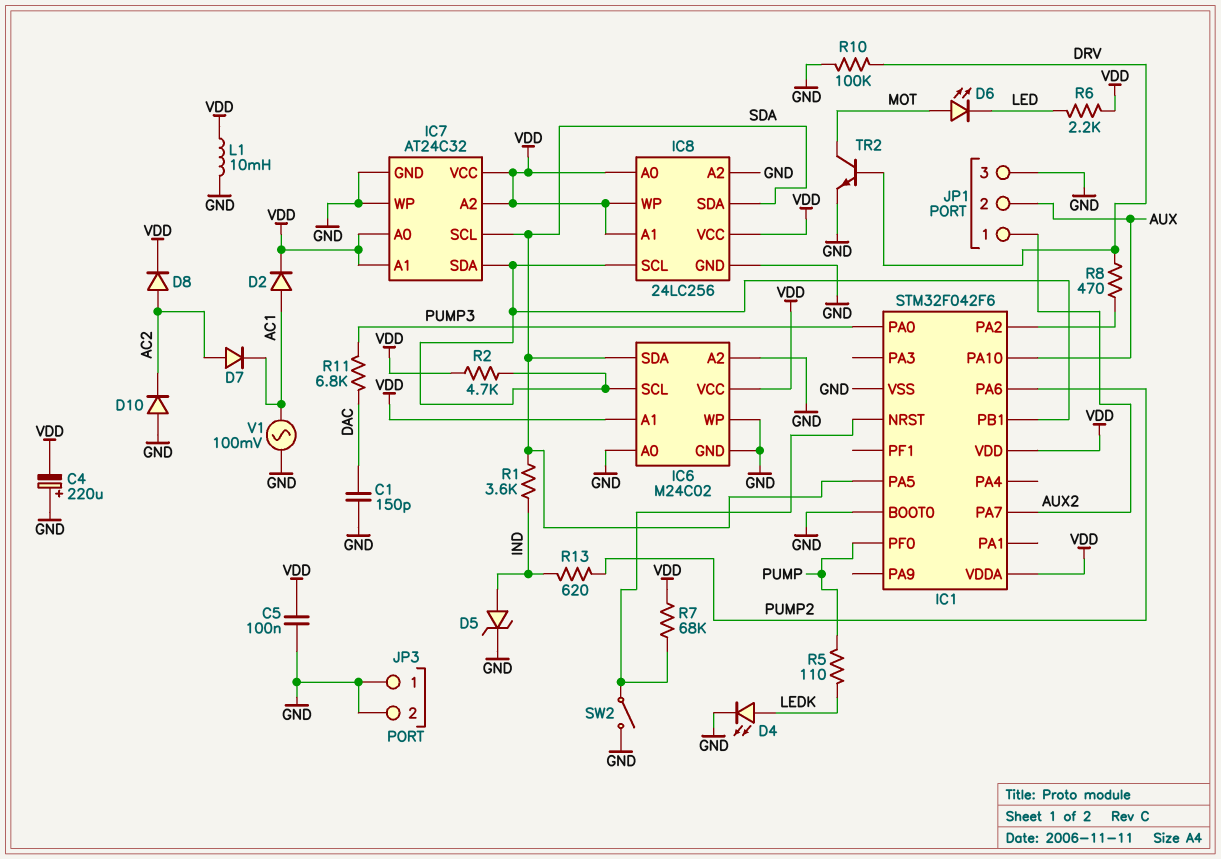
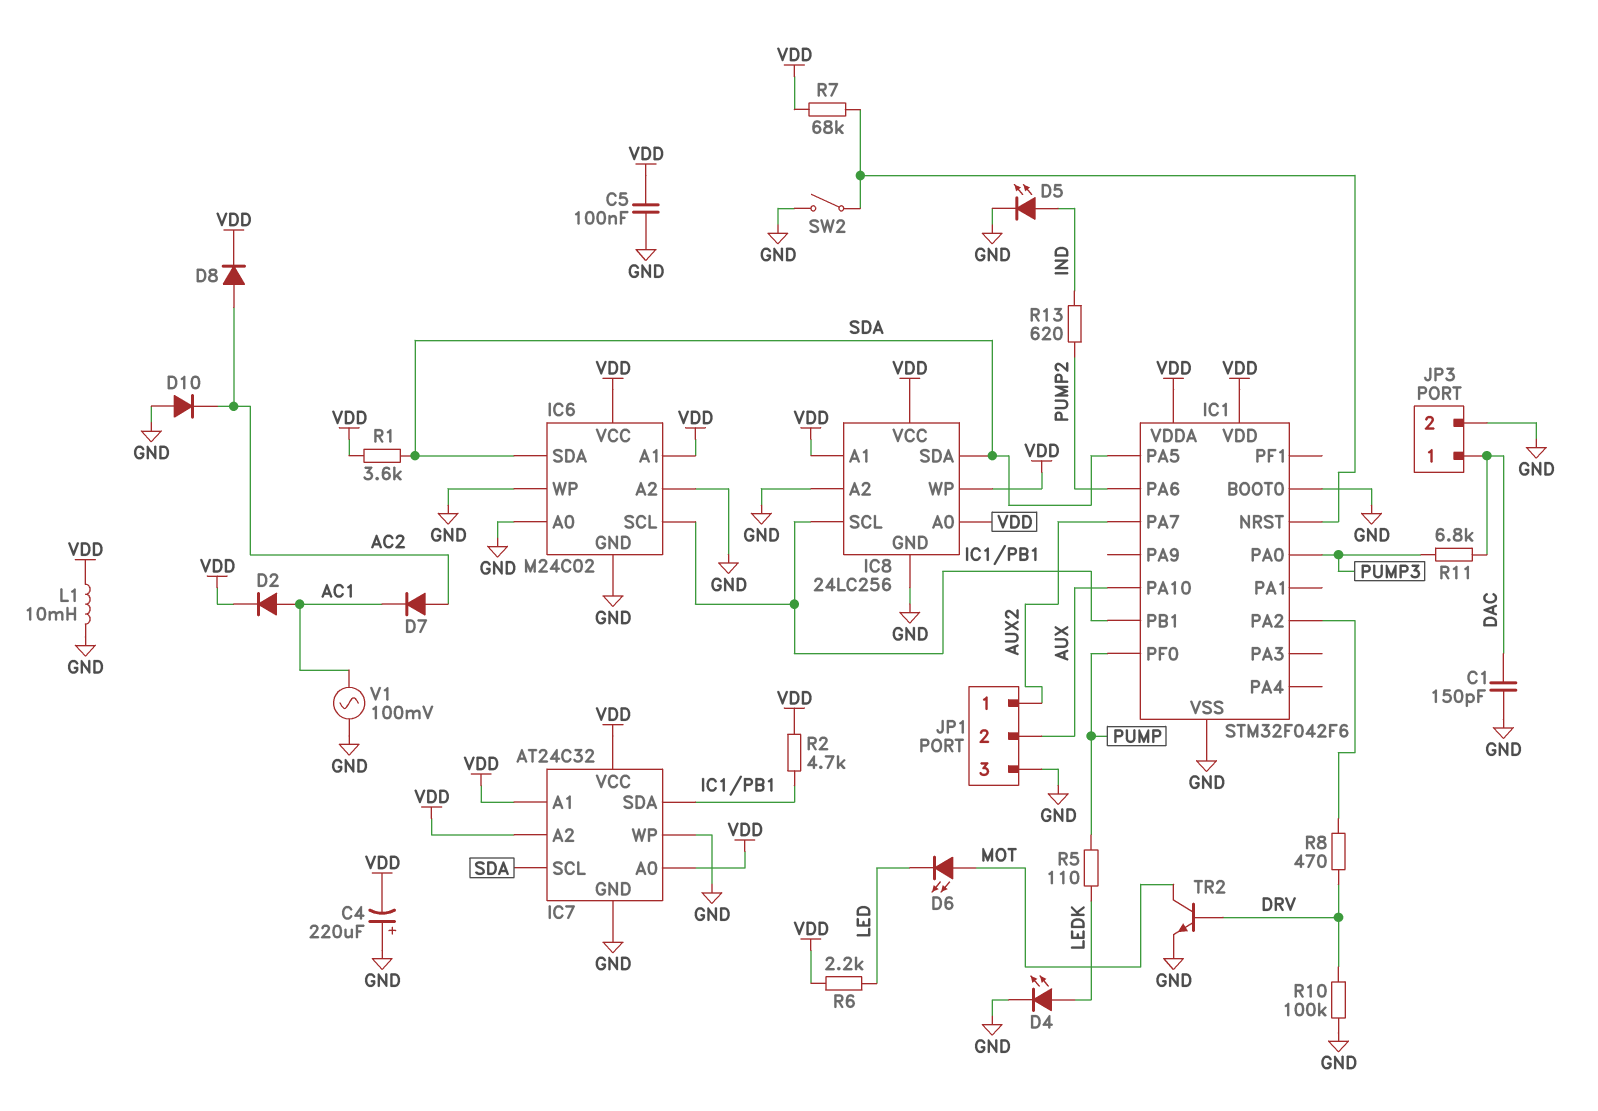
D5: zener (A IND, K GND) -> LED (A IND, K GND)
JP3 pin 1: GND -> DAC
R1: 3.6k (IND, SDA) -> 3.6k (SDA, VDD)

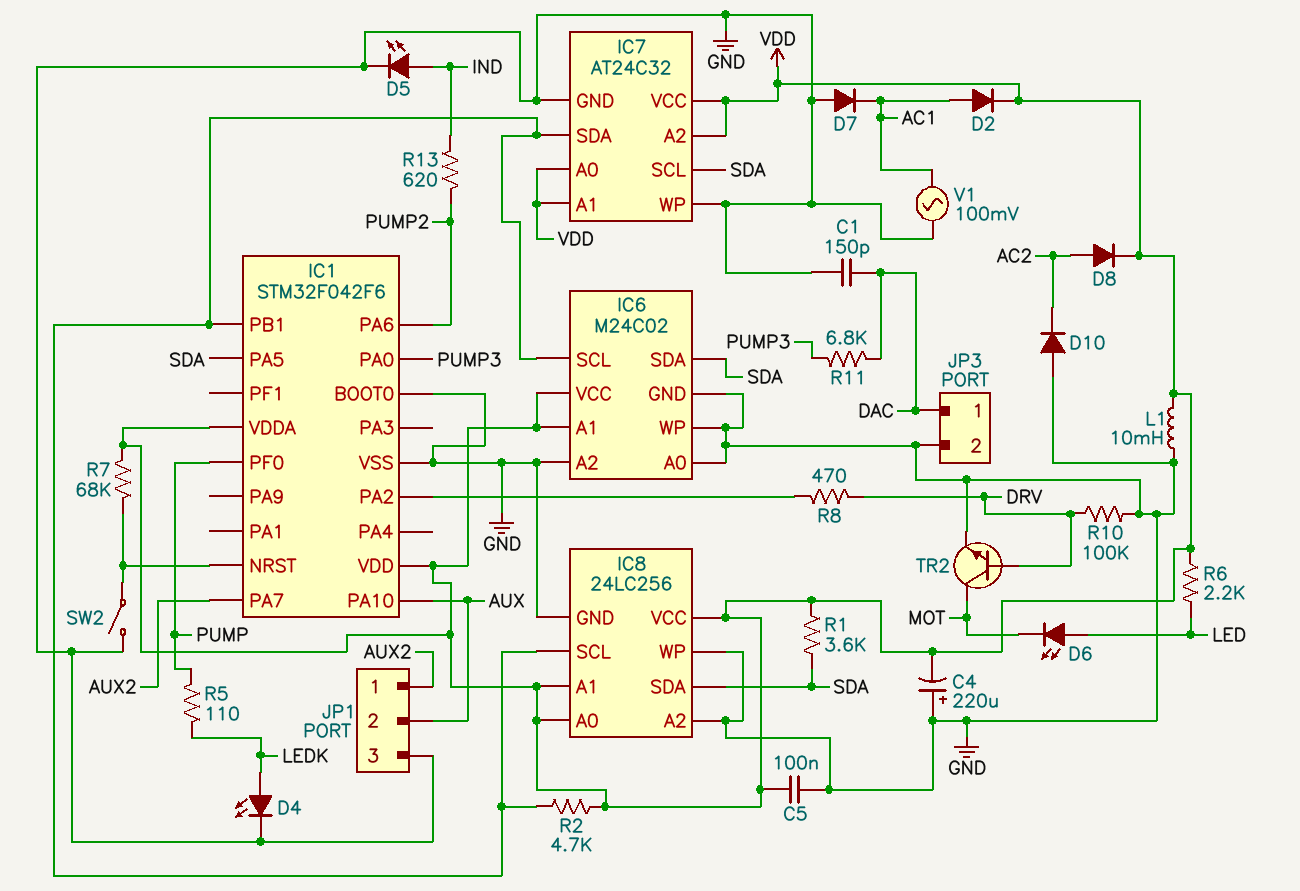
D6: LED (A MOT, K LED) -> LED (A LED, K MOT)
D7: diode (A AC2, K AC1) -> diode (A GND, K AC1)
IC8 pin WP: VDD -> GND

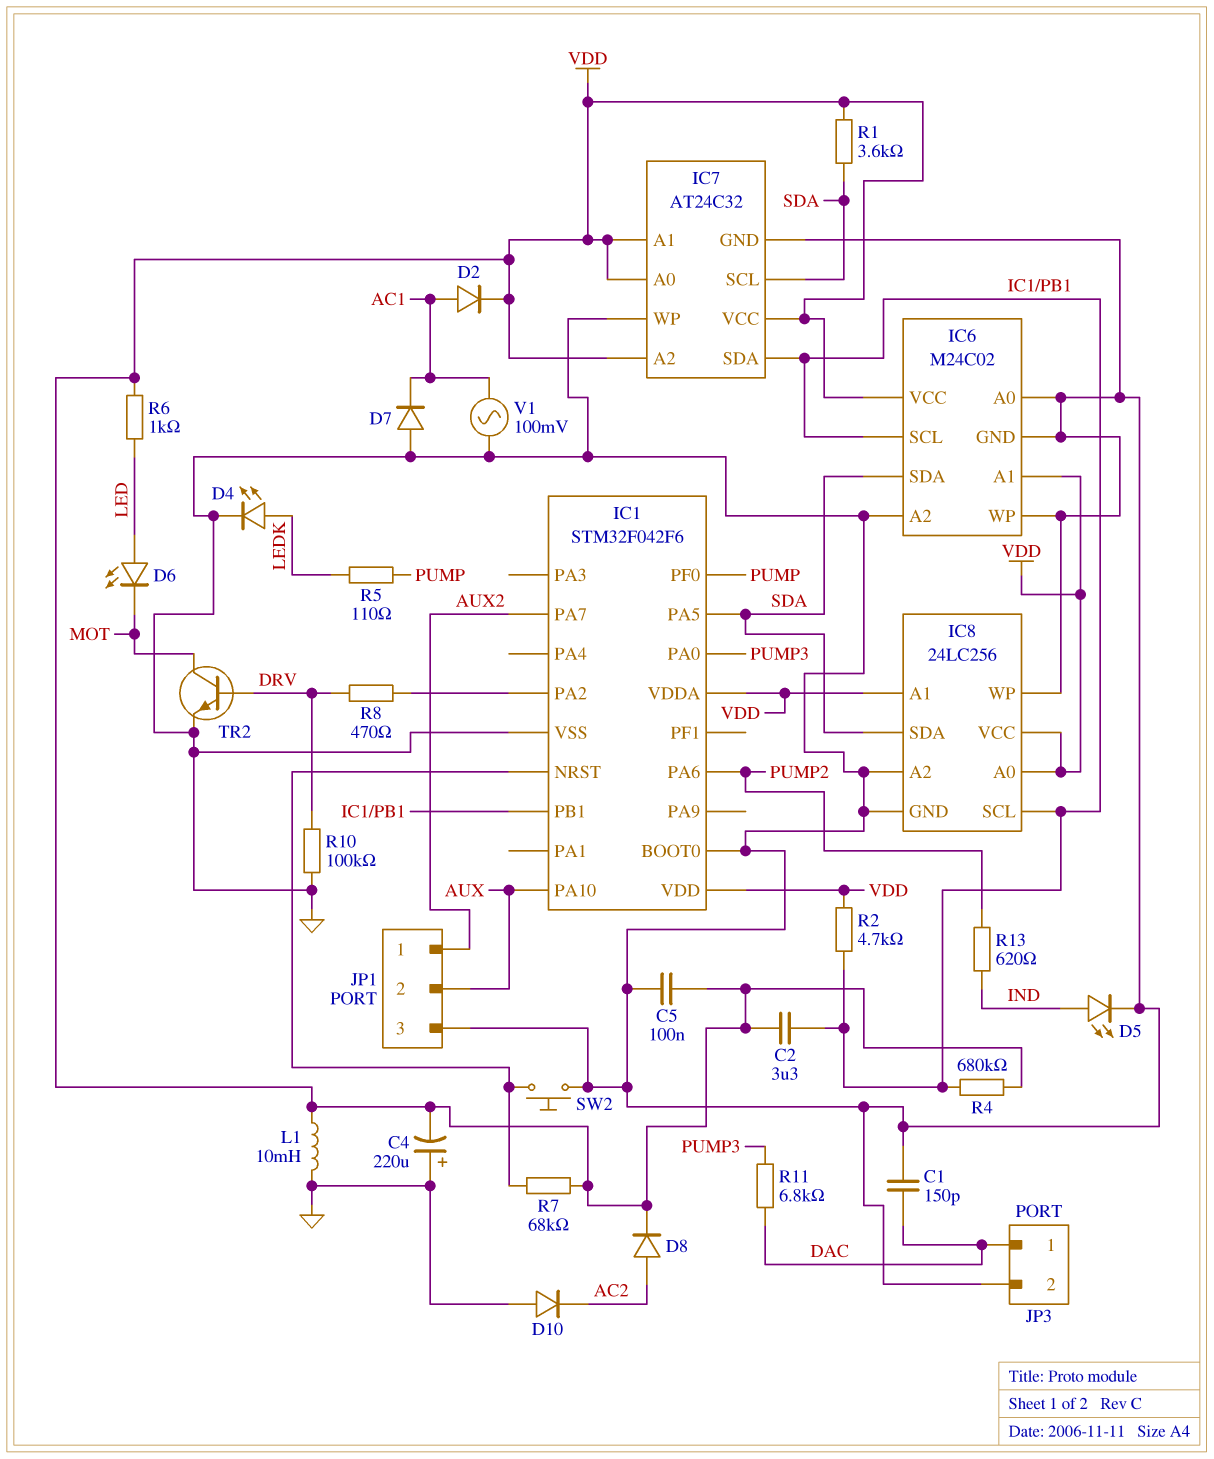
C2: none -> 3.3uF (IC1/PB1, VDD)
R4: none -> 680k (IC1/PB1, VDD)
R6: 2.2k (LED, VDD) -> 1k (LED, VDD)
SW2: switch (GND, IC1/NRST) -> button (GND, IC1/NRST)

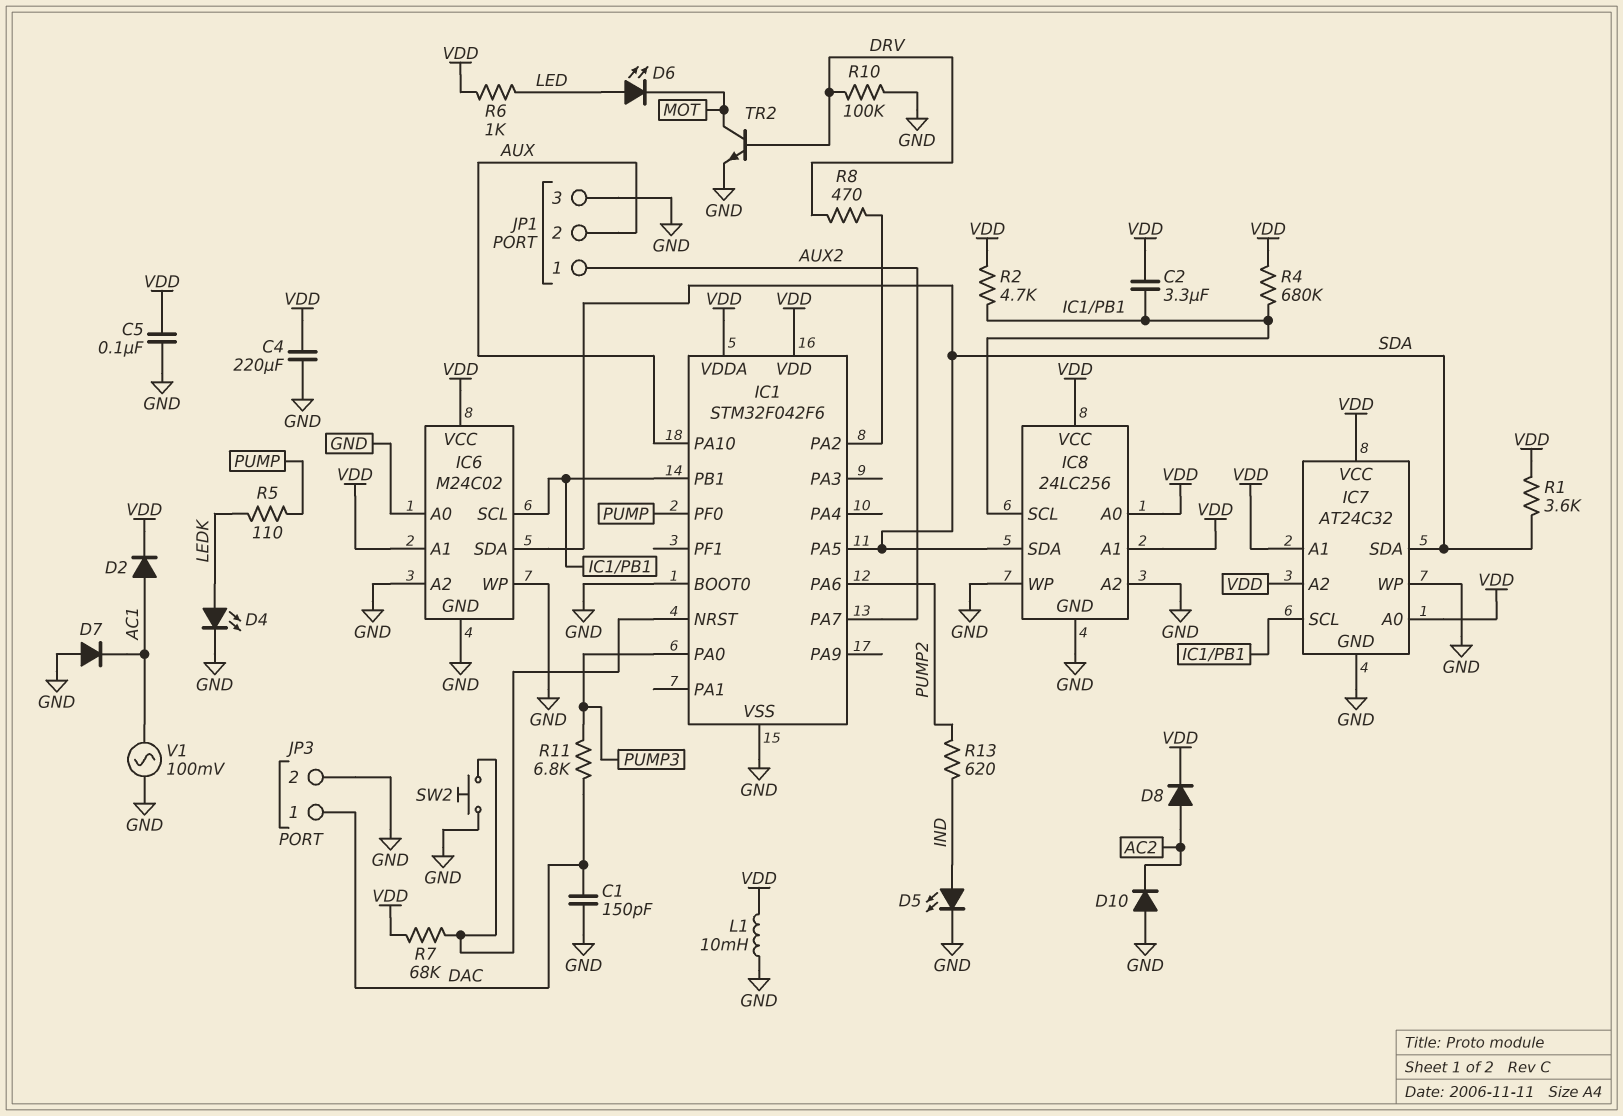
C4: 220uF (plus GND, minus VDD) -> 220uF (GND, VDD)
IC7 pin SCL: SDA -> IC1/PB1
IC7 pin SDA: IC1/PB1 -> SDA

